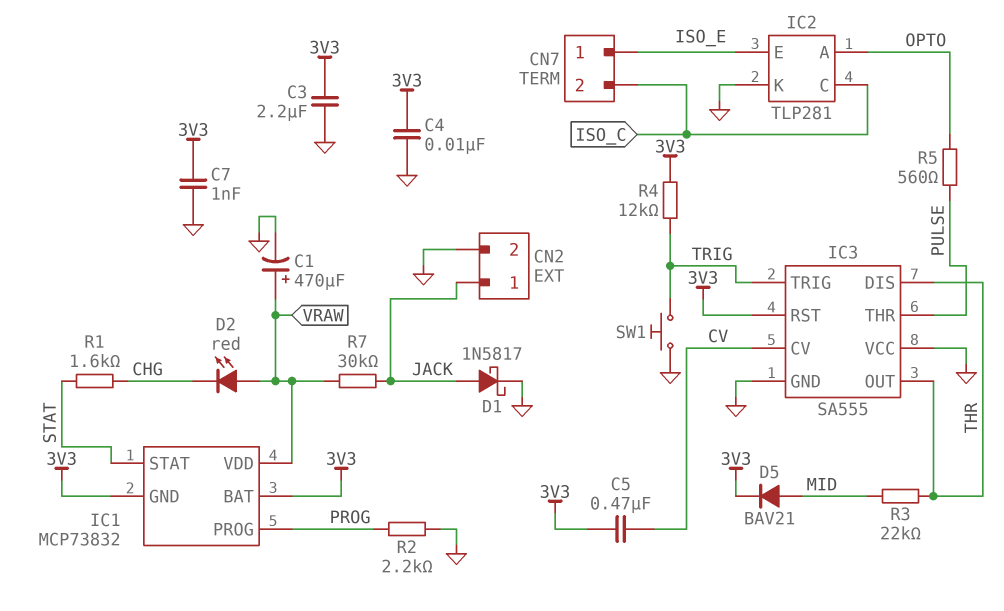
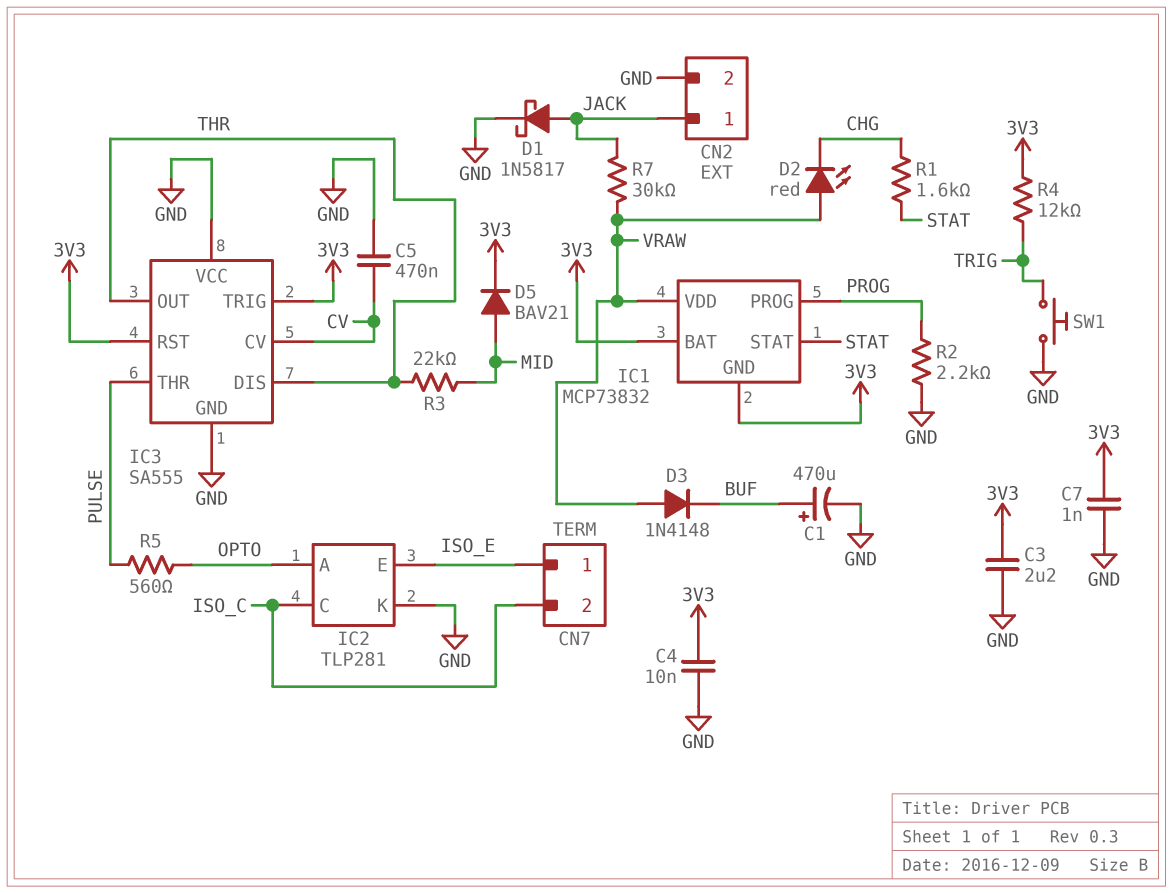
C1: 470uF (plus VRAW, minus GND) -> 470uF (plus BUF, minus GND)
C5: 470nF (3V3, CV) -> 470nF (CV, GND)
D3: none -> diode 1N4148 (A VRAW, K BUF)
IC3 pin TRIG: TRIG -> 3V3

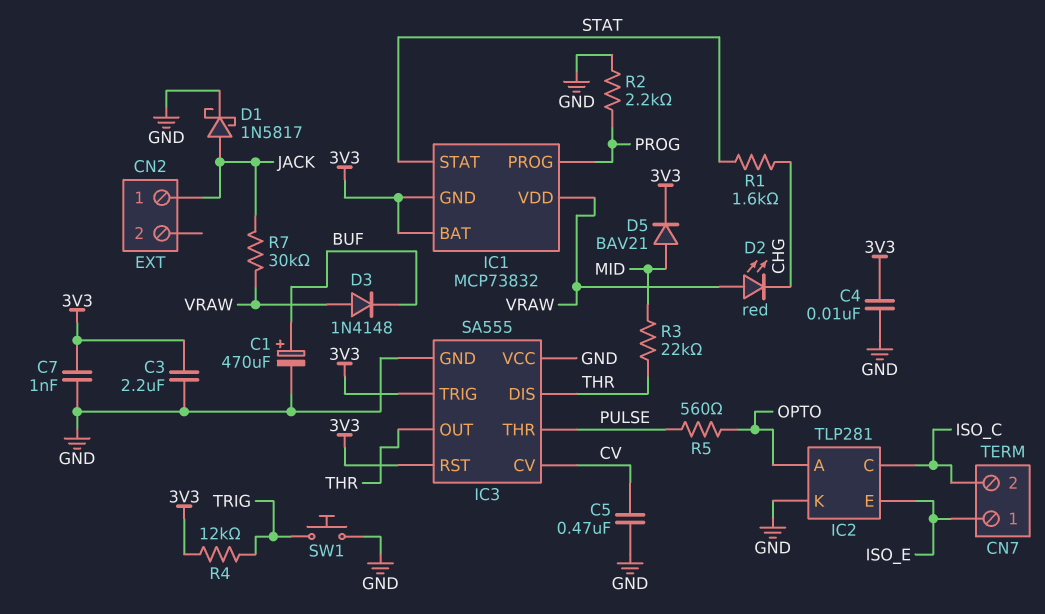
CN2 pin 2: GND -> none

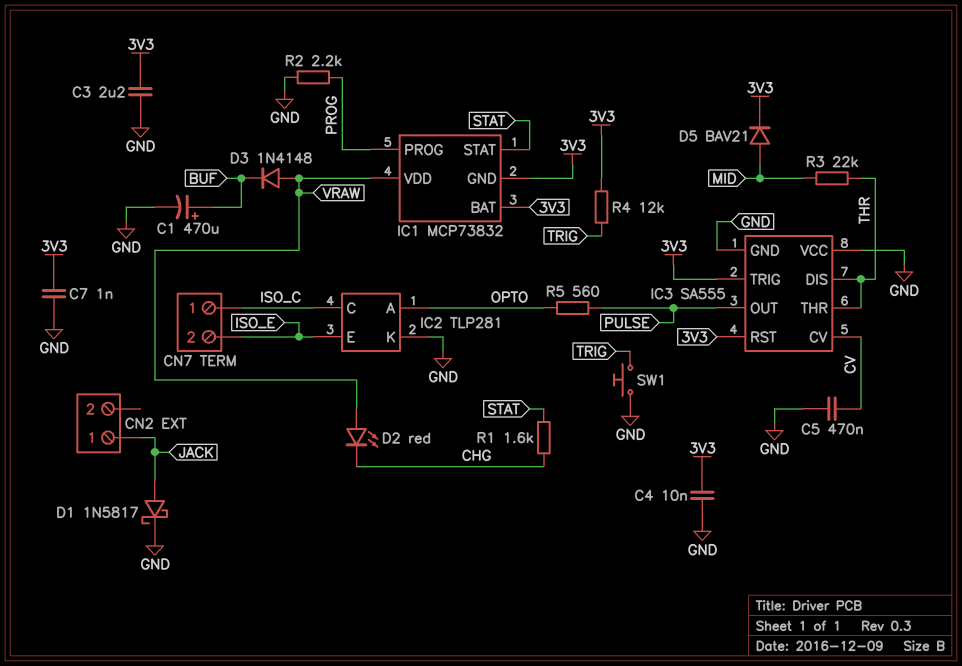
CN7 pin 1: ISO_E -> ISO_C
CN7 pin 2: ISO_C -> ISO_E
IC3 pin OUT: THR -> PULSE
IC3 pin THR: PULSE -> THR
R7: 30k (JACK, VRAW) -> none

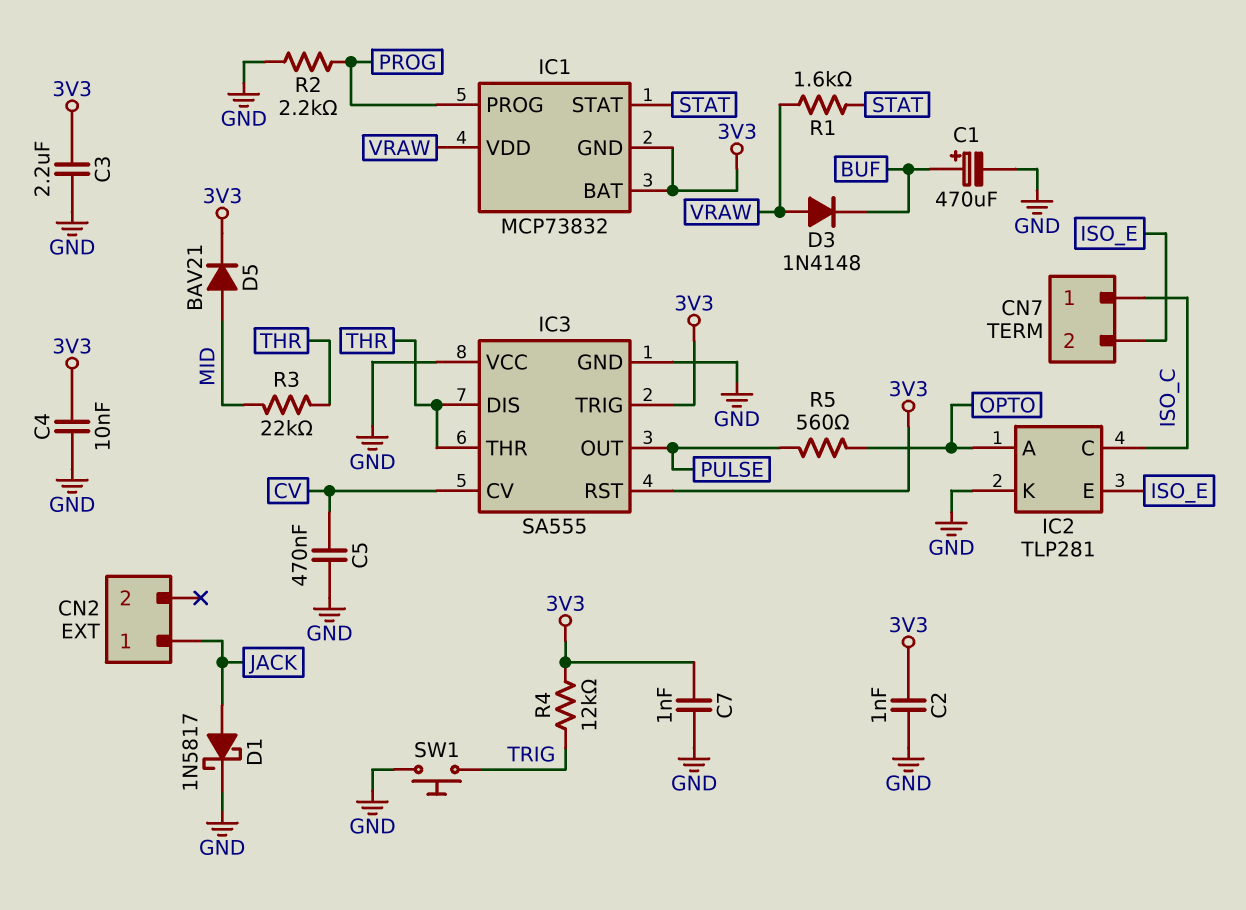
C2: none -> 1nF (3V3, GND)
D2: LED red (A VRAW, K CHG) -> none
R1: 1.6k (CHG, STAT) -> 1.6k (STAT, VRAW)

